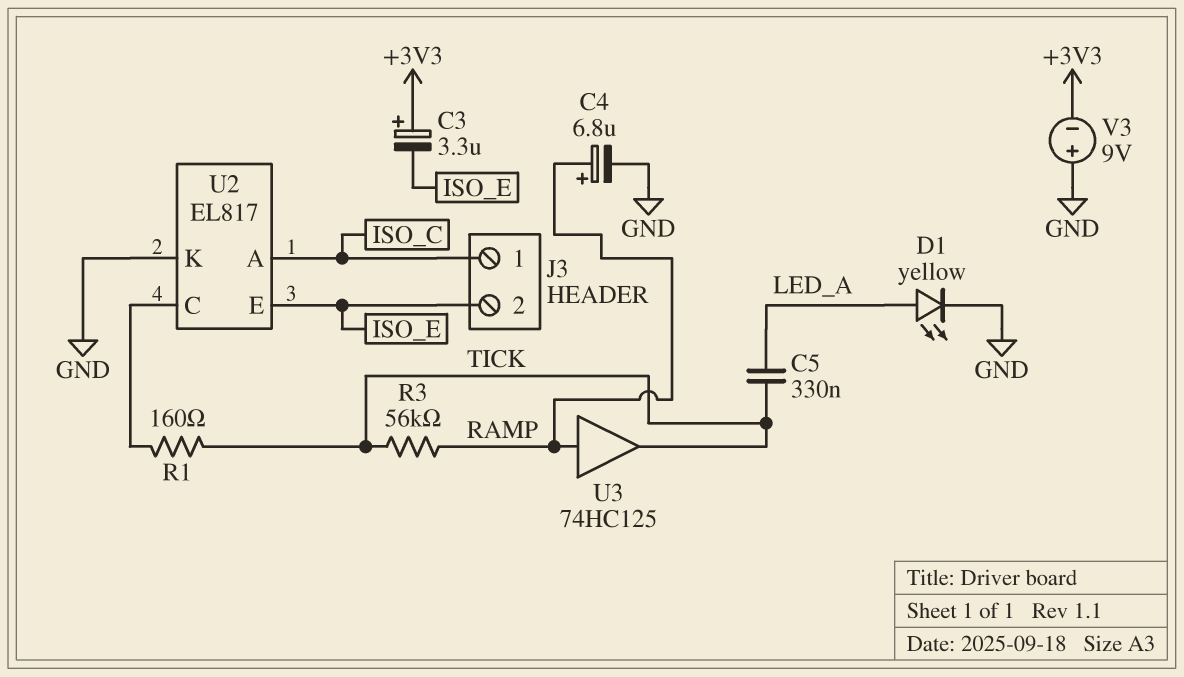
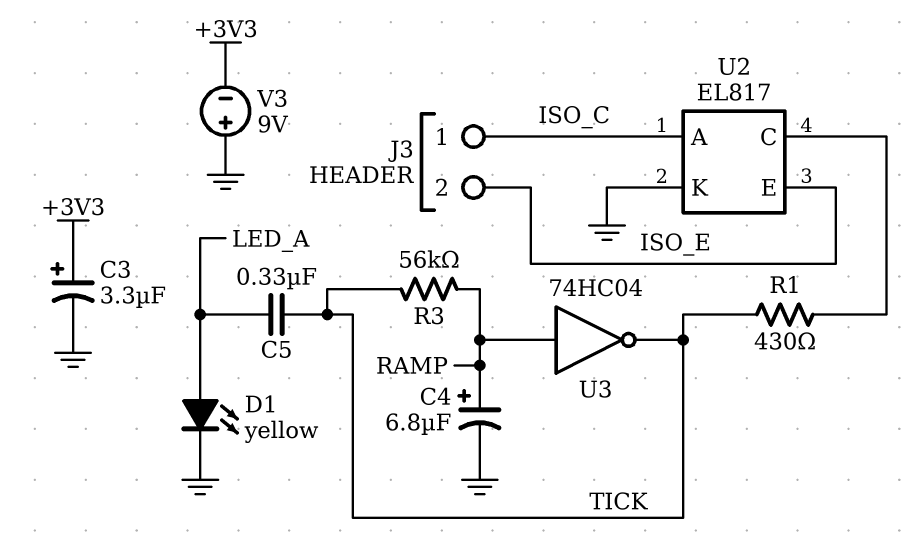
C3: 3.3uF (plus +3V3, minus ISO_E) -> 3.3uF (plus +3V3, minus GND)
R1: 160 (TICK, U2/C) -> 430 (TICK, U2/C)
U3: buffer 74HC125 (in RAMP, out TICK) -> NOT 74HC04 (in RAMP, out TICK)

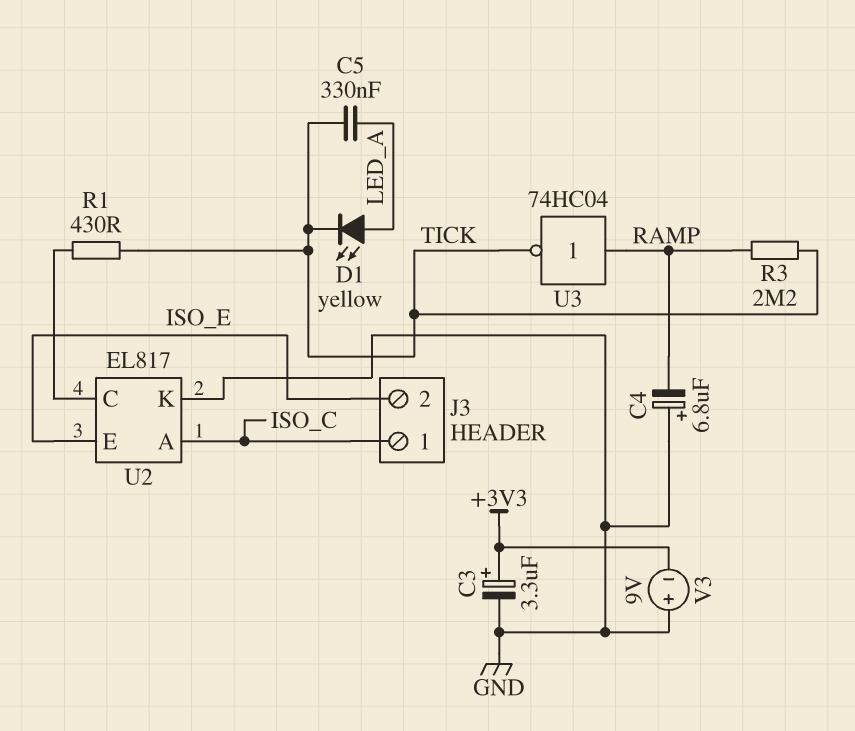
C4: 6.8uF (plus RAMP, minus GND) -> 6.8uF (plus GND, minus RAMP)
D1: LED yellow (A LED_A, K GND) -> LED yellow (A LED_A, K TICK)
R3: 56k (RAMP, TICK) -> 2.2M (RAMP, TICK)

